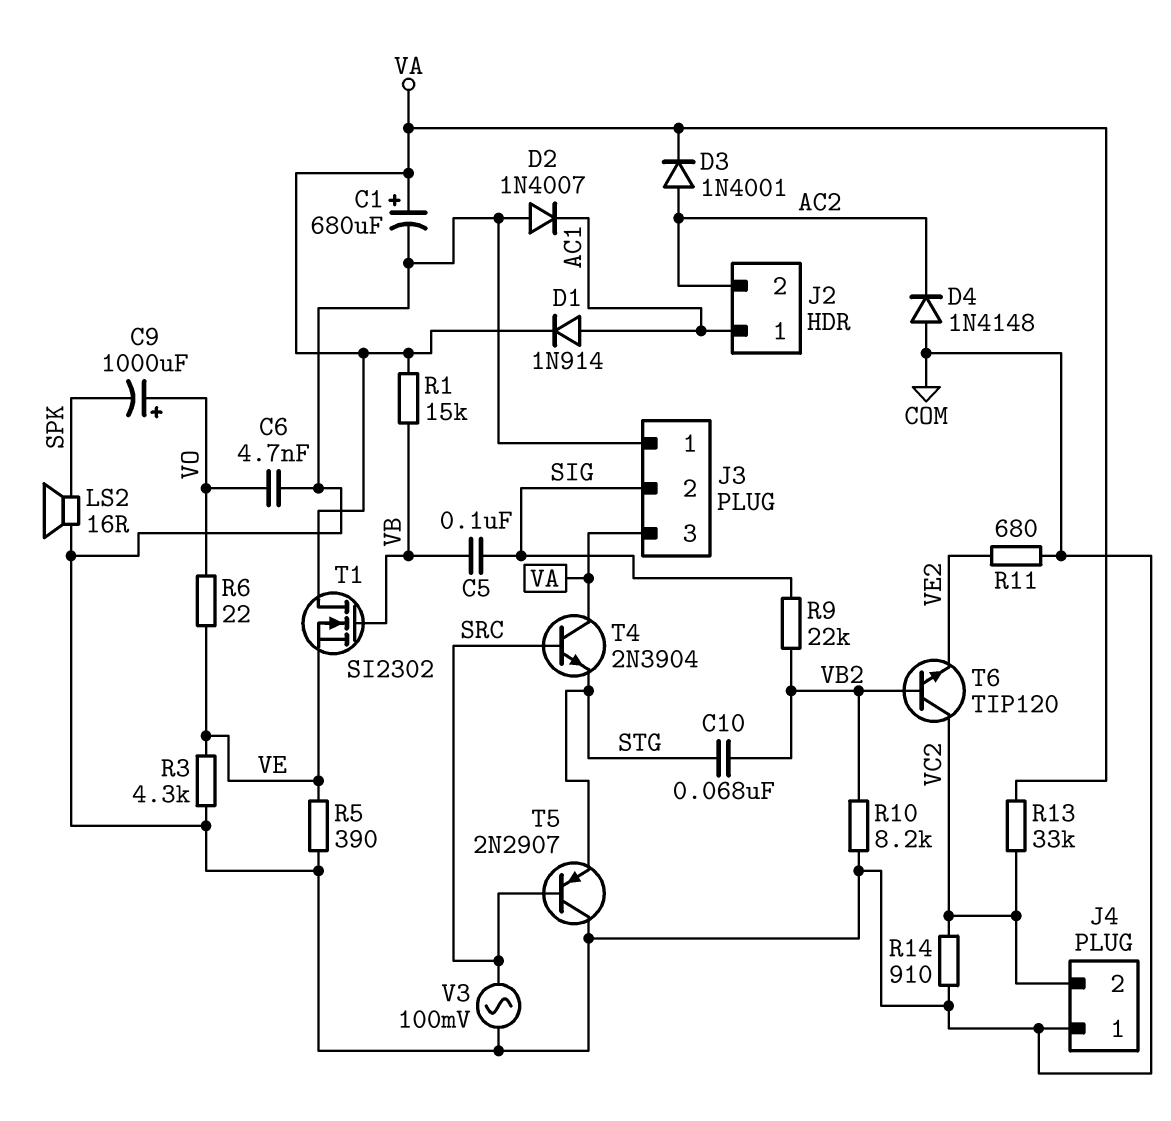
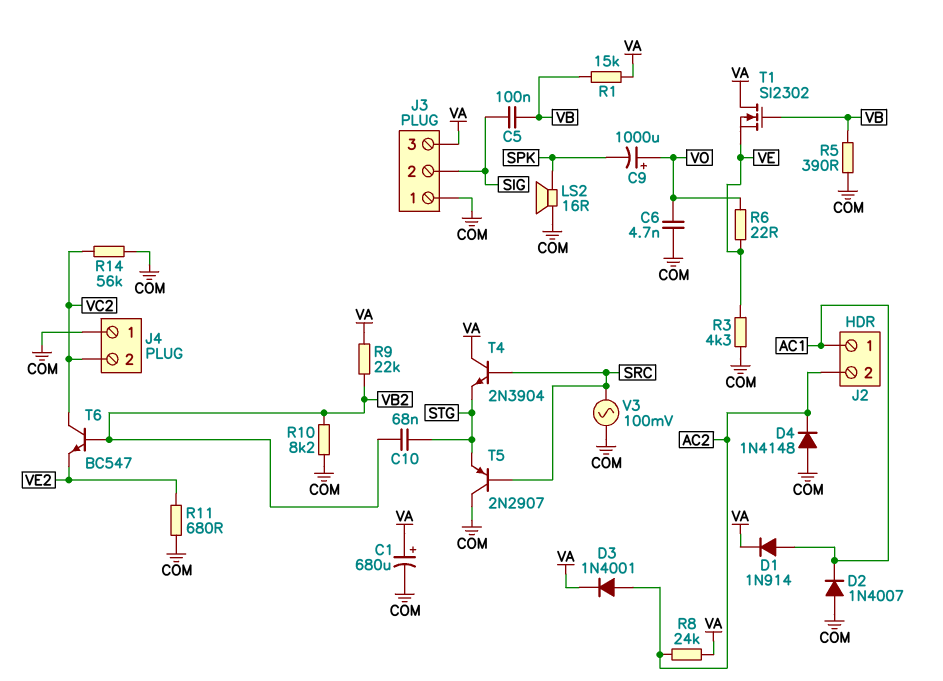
R5: 390 (COM, VE) -> 390 (COM, VB)
R8: none -> 24k (AC2, VA)
R9: 22k (SIG, VB2) -> 22k (VA, VB2)
R13: 33k (VA, VC2) -> none
R14: 910 (COM, VC2) -> 56k (COM, VC2)
T6: NPN TIP120 (B VB2, C VC2, E VE2) -> NPN BC547 (B VB2, C VC2, E VE2)

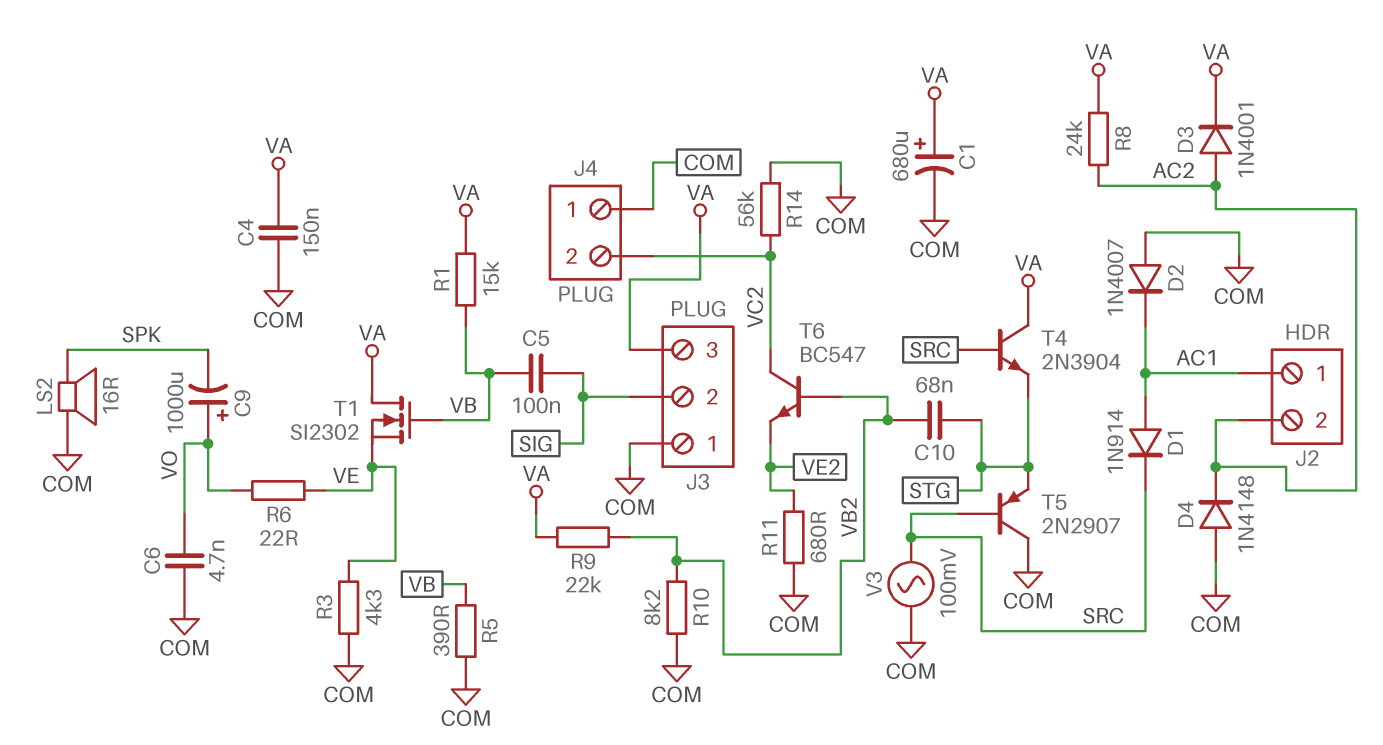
C4: none -> 150nF (COM, VA)
D1: diode 1N914 (A AC1, K VA) -> diode 1N914 (A AC1, K SRC)

